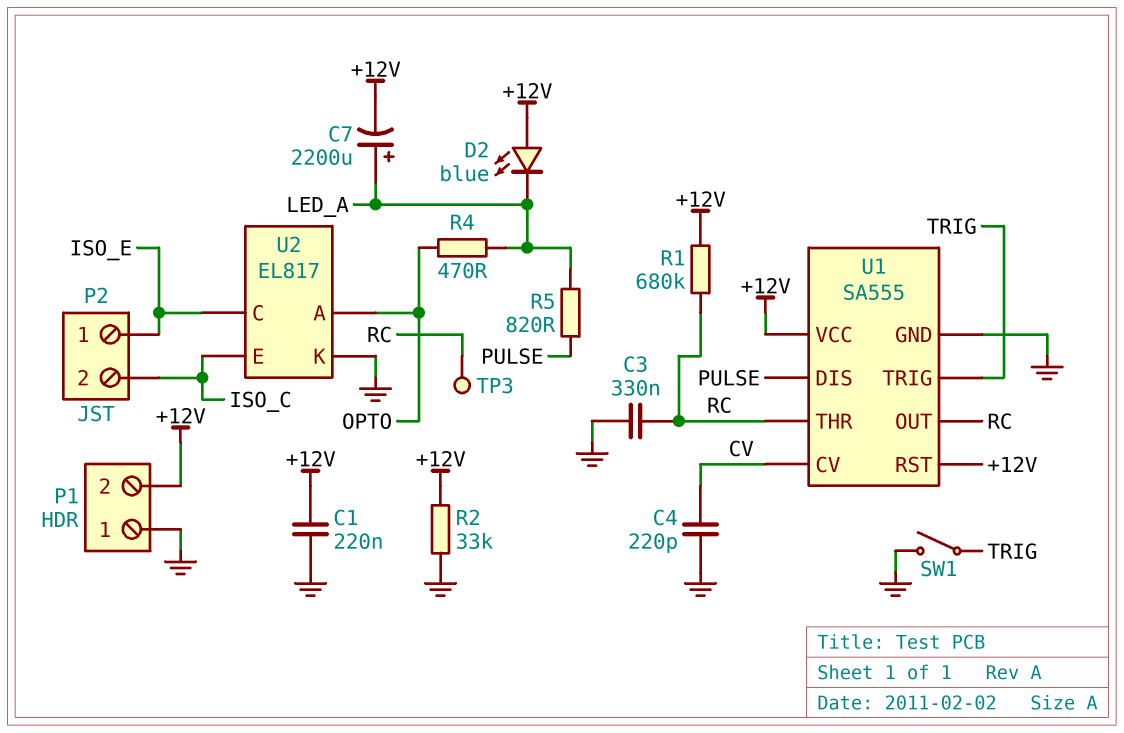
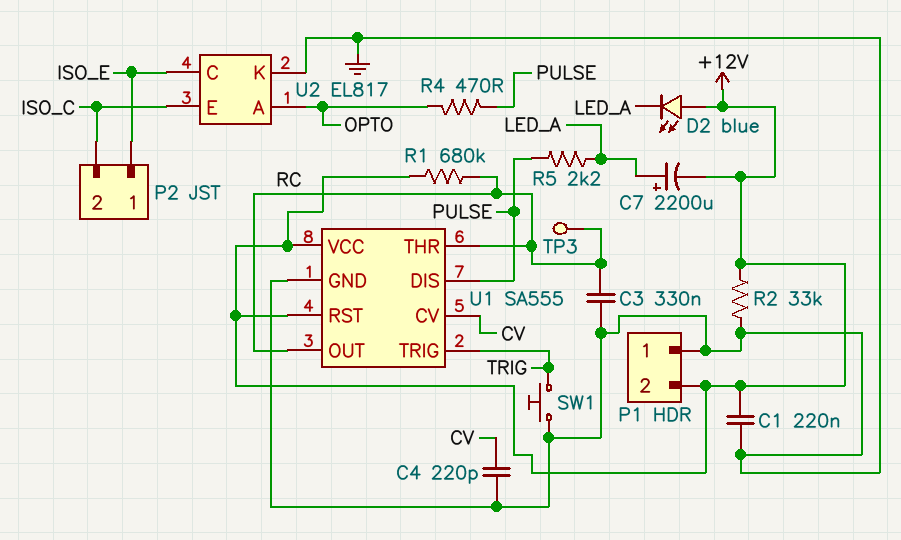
R4: 470 (LED_A, OPTO) -> 470 (OPTO, PULSE)
R5: 820 (LED_A, PULSE) -> 2.2k (LED_A, PULSE)
SW1: switch (GND, TRIG) -> button (GND, TRIG)

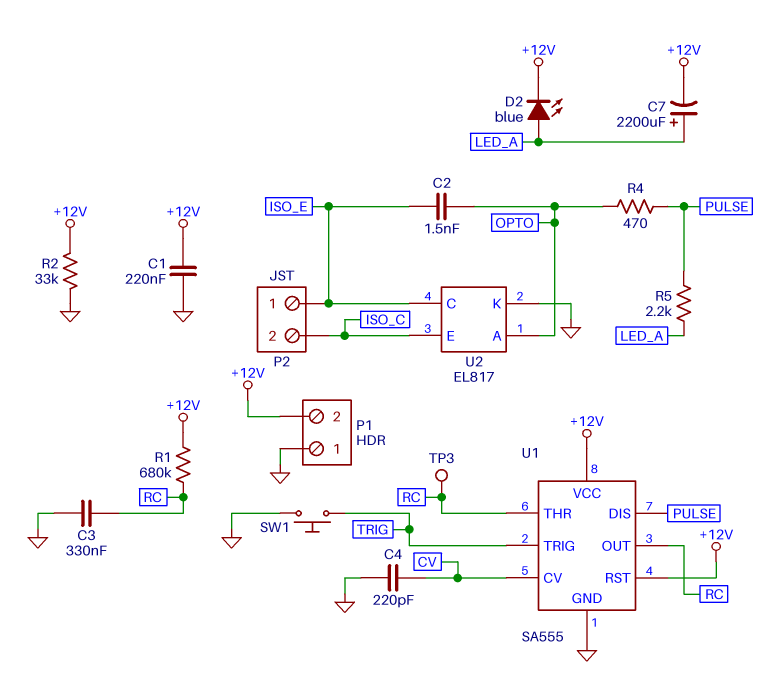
C2: none -> 1.5nF (ISO_E, OPTO)
D2: LED blue (A +12V, K LED_A) -> LED blue (A LED_A, K +12V)

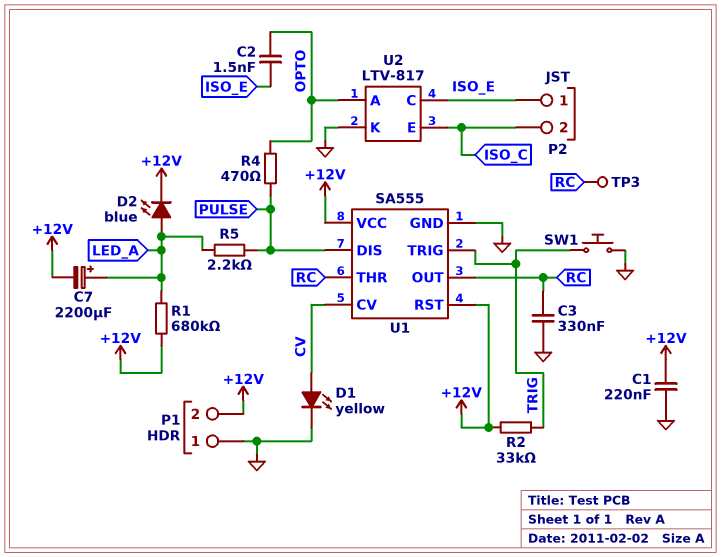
C4: 220pF (CV, GND) -> none
D1: none -> LED yellow (A CV, K GND)
R1: 680k (+12V, RC) -> 680k (+12V, LED_A)
R2: 33k (+12V, GND) -> 33k (+12V, TRIG)
U2: EL817 -> LTV-817

